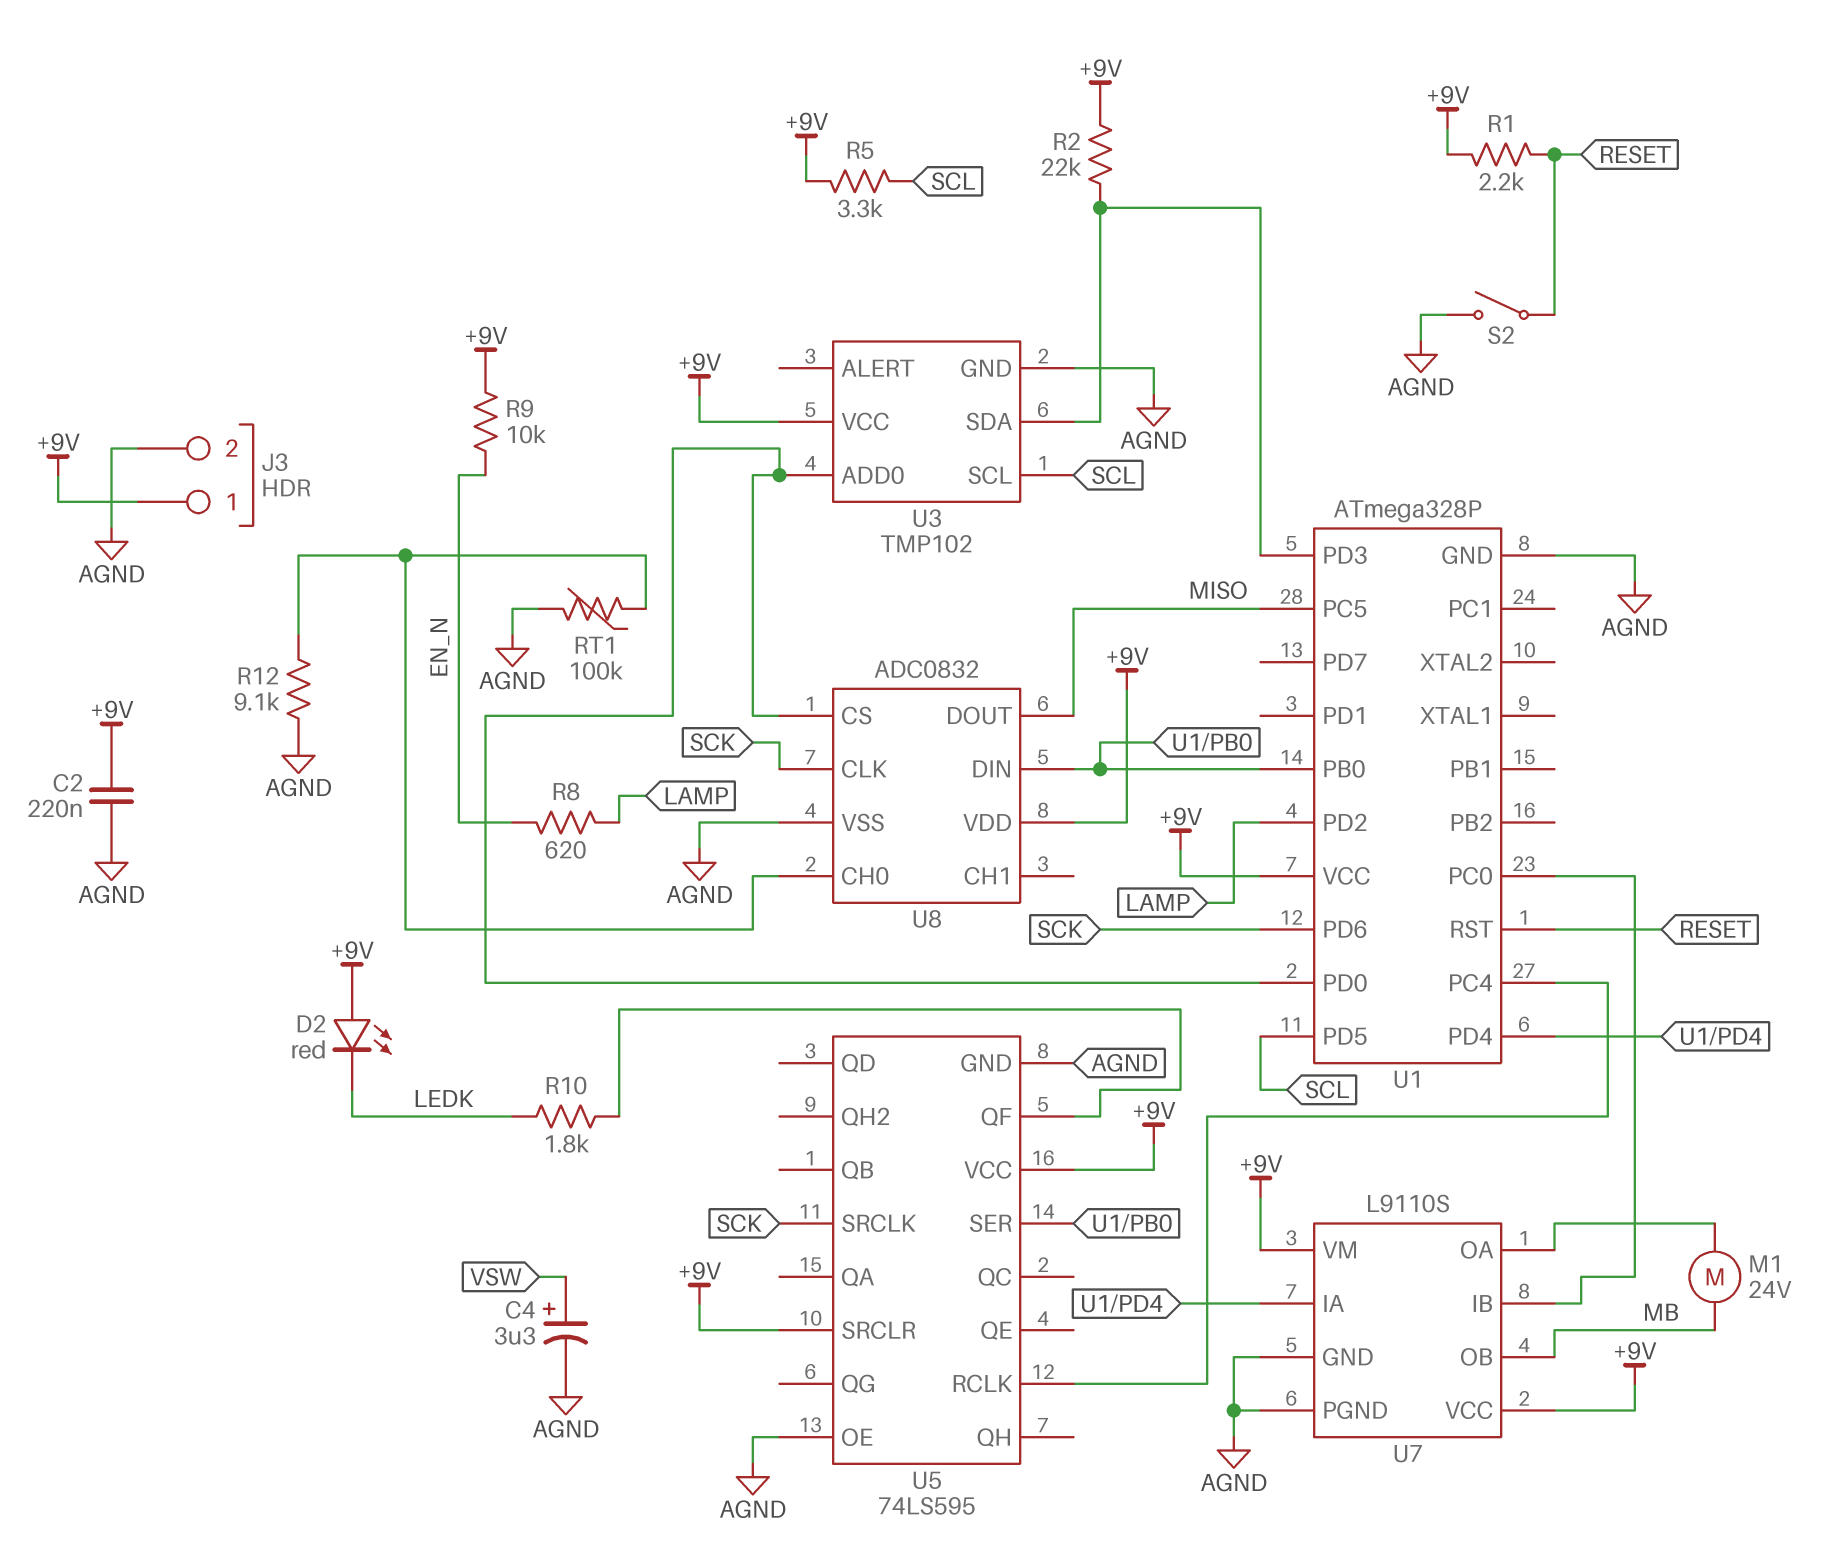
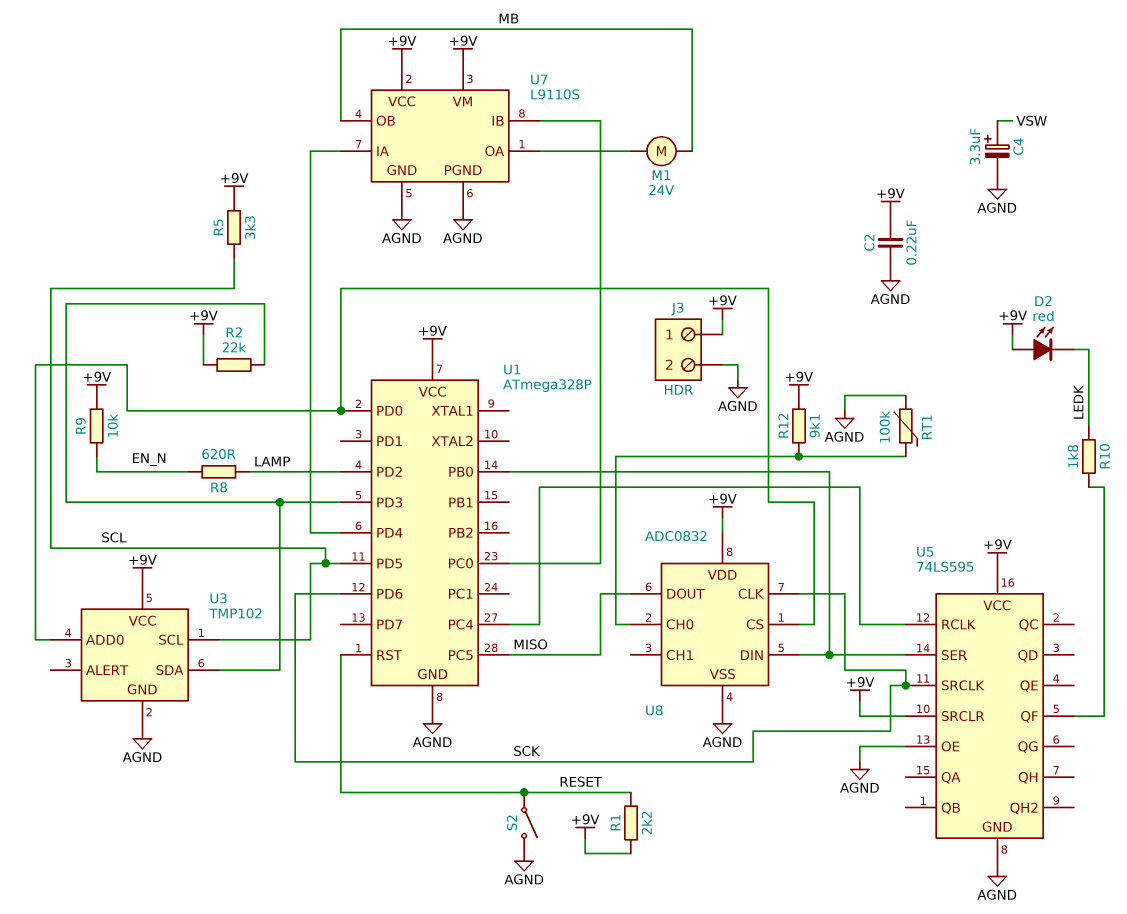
R12: 9.1k (AGND, U8/CH0) -> 9.1k (+9V, U8/CH0)

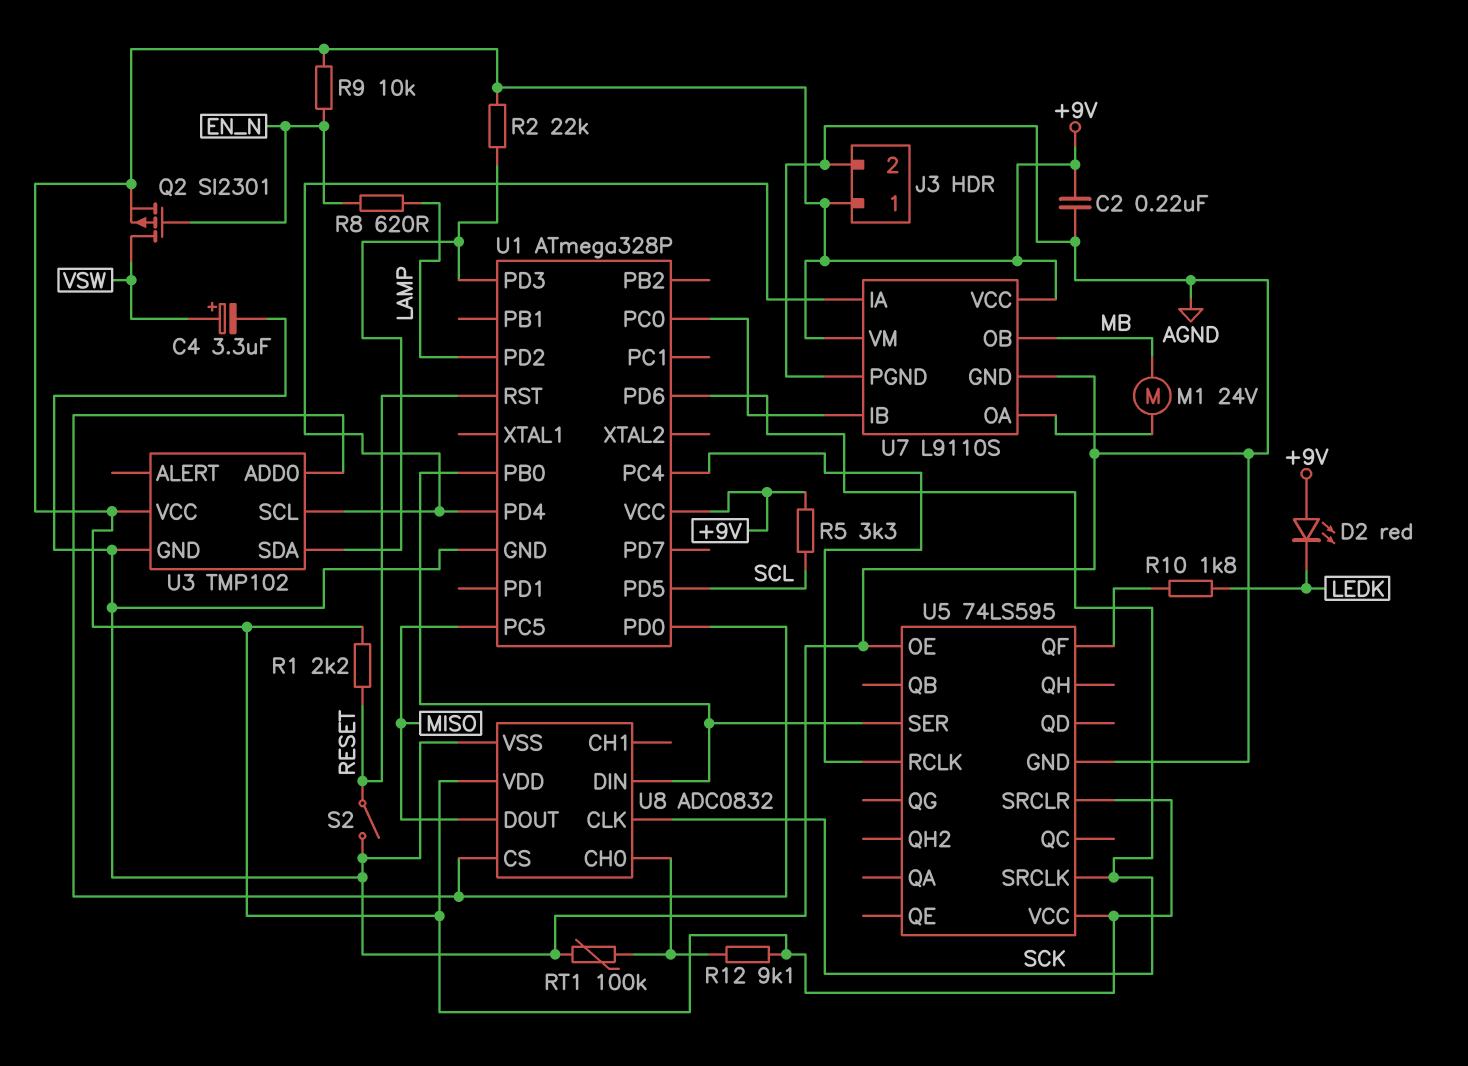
Q2: none -> PMOS SI2301 (G EN_N, D VSW, S +9V)
U3 pin SCL: SCL -> U1/PD4

